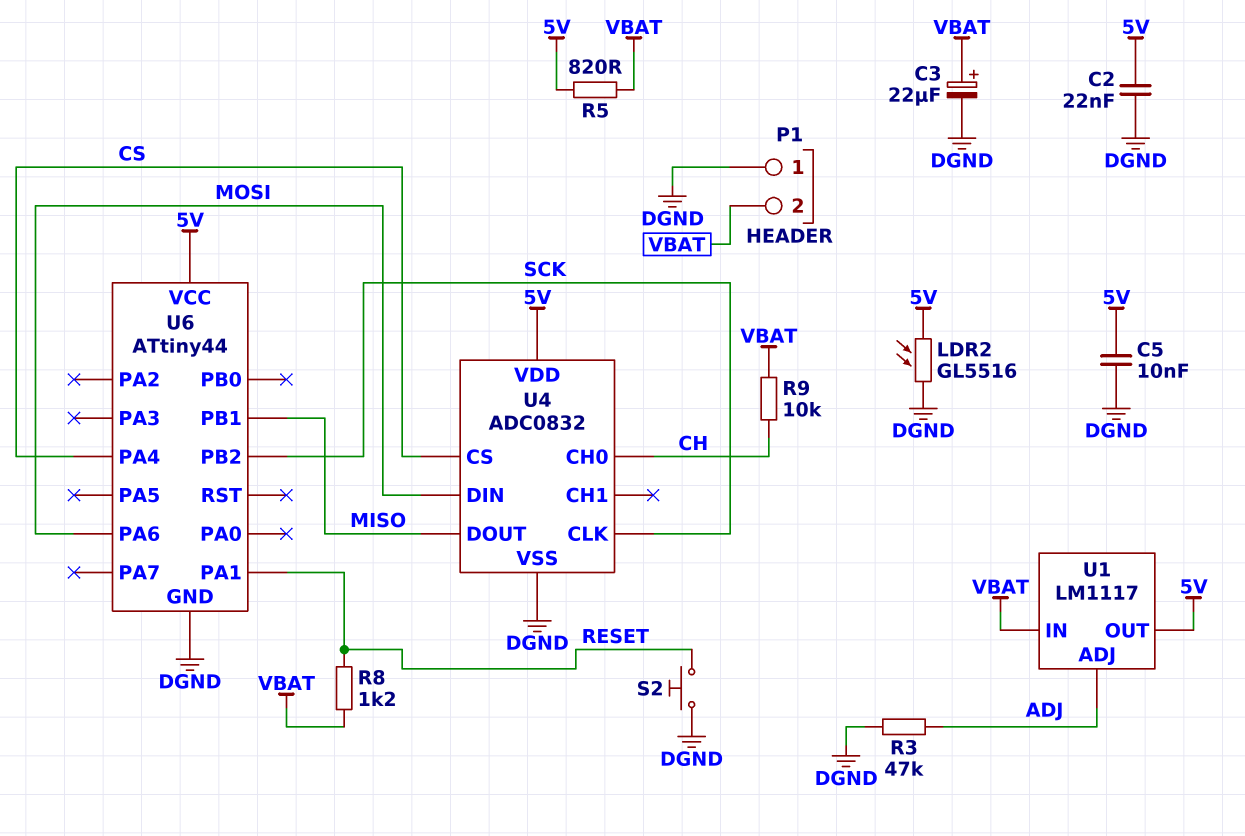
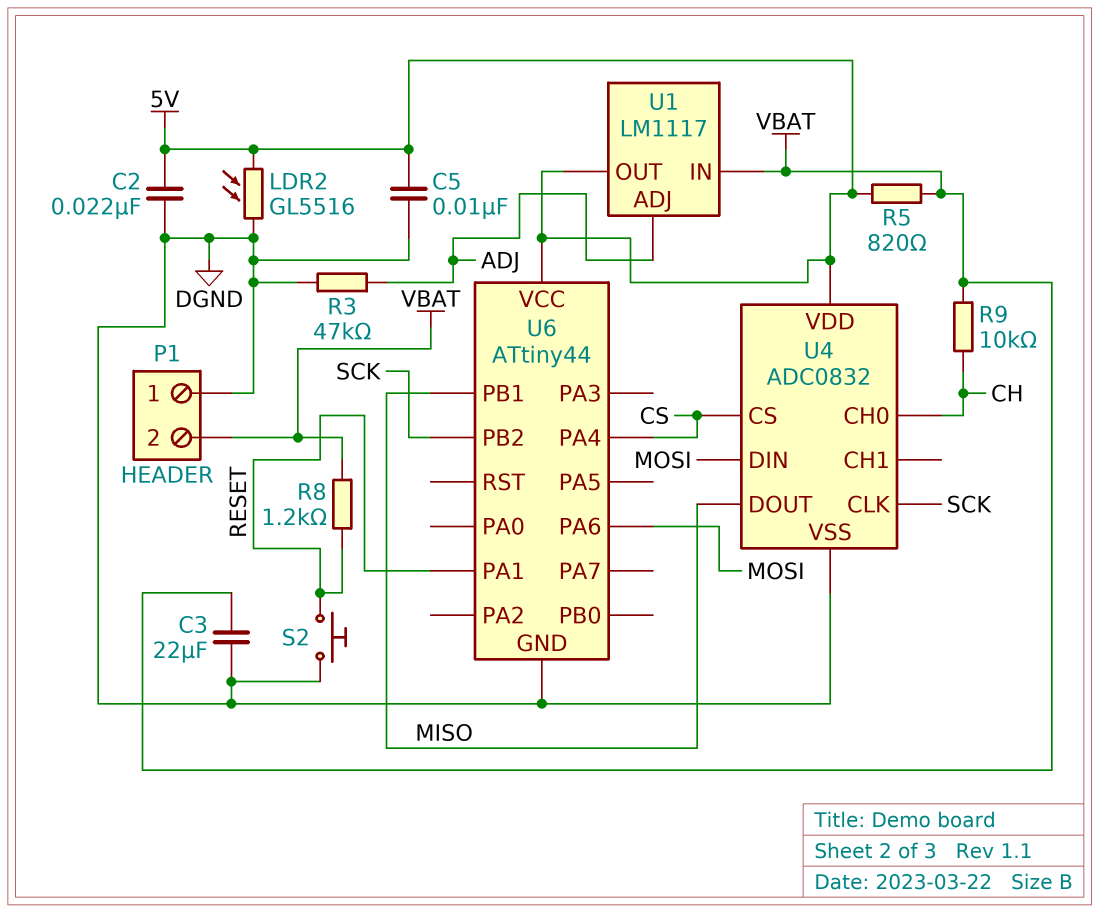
C3: 22uF (plus VBAT, minus DGND) -> 22uF (DGND, VBAT)

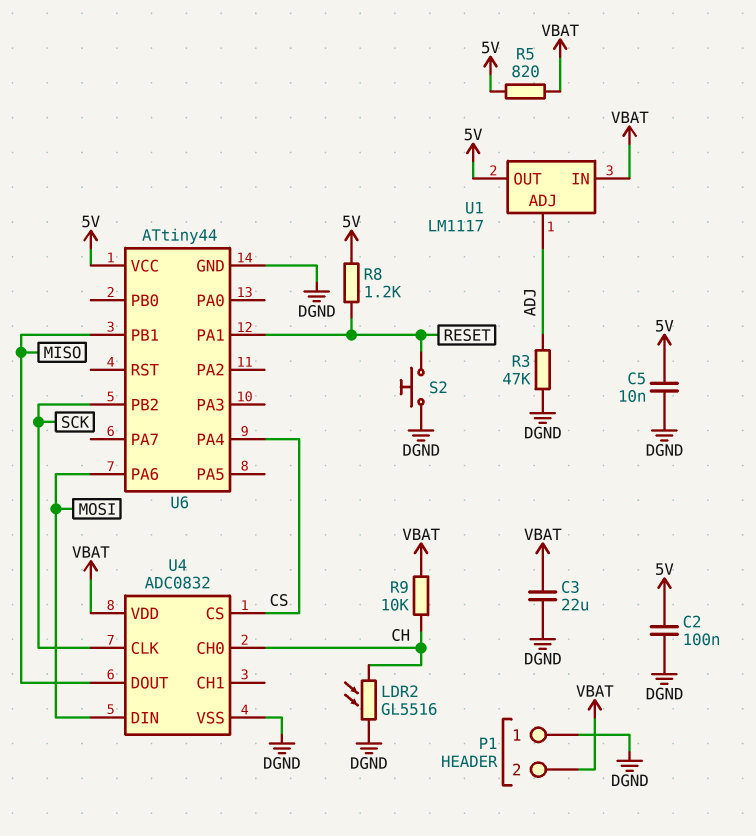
C2: 22nF (5V, DGND) -> 100nF (5V, DGND)
LDR2: GL5516 (5V, DGND) -> GL5516 (CH, DGND)
R8: 1.2k (RESET, VBAT) -> 1.2k (5V, RESET)
U4 pin VDD: 5V -> VBAT

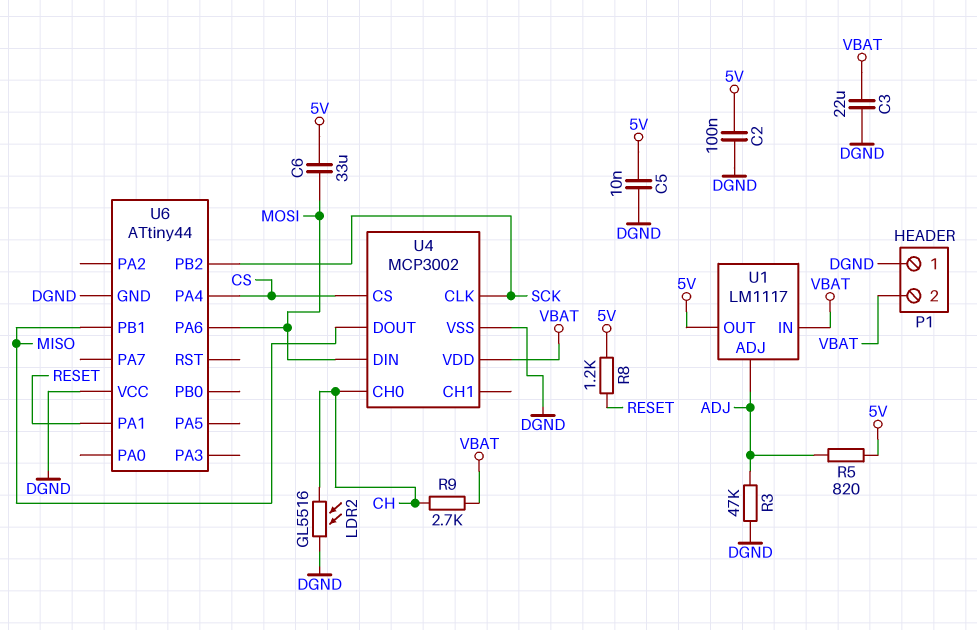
C6: none -> 33uF (5V, MOSI)
R5: 820 (5V, VBAT) -> 820 (5V, ADJ)
R9: 10k (CH, VBAT) -> 2.7k (CH, VBAT)
S2: button (DGND, RESET) -> none
U4: ADC0832 -> MCP3002
U6 pin VCC: 5V -> DGND

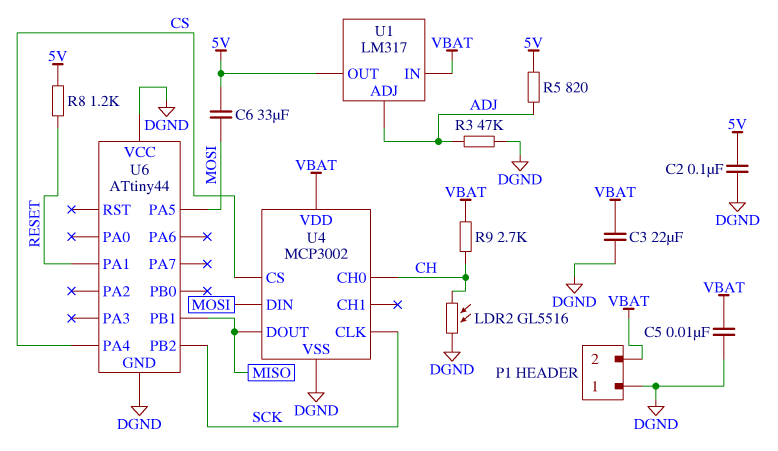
C5: 10nF (5V, DGND) -> 10nF (DGND, VBAT)
U1: LM1117 -> LM317
U6 pin PA5: none -> MOSI
U6 pin PA6: MOSI -> none

